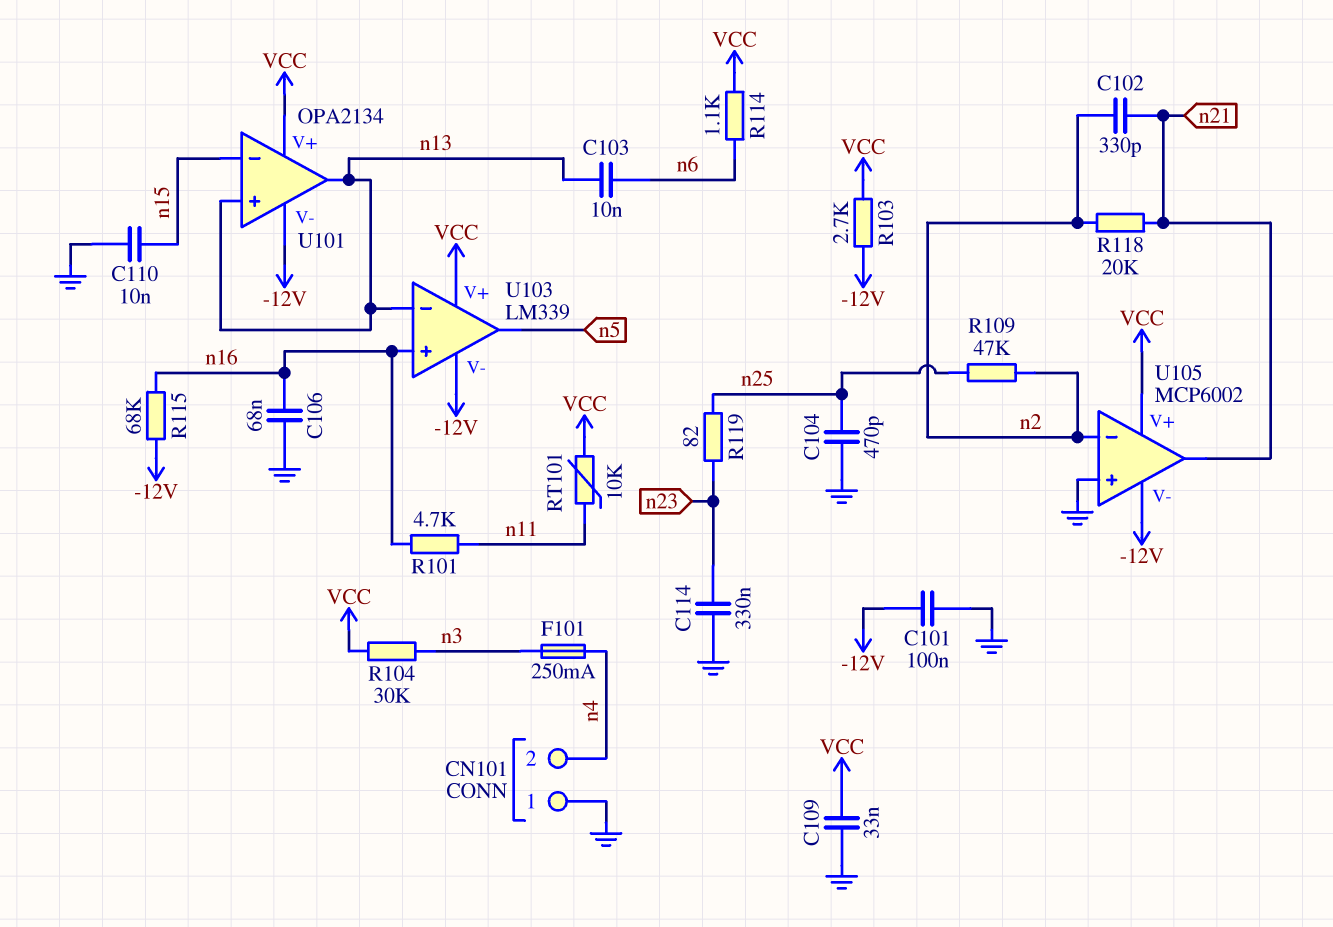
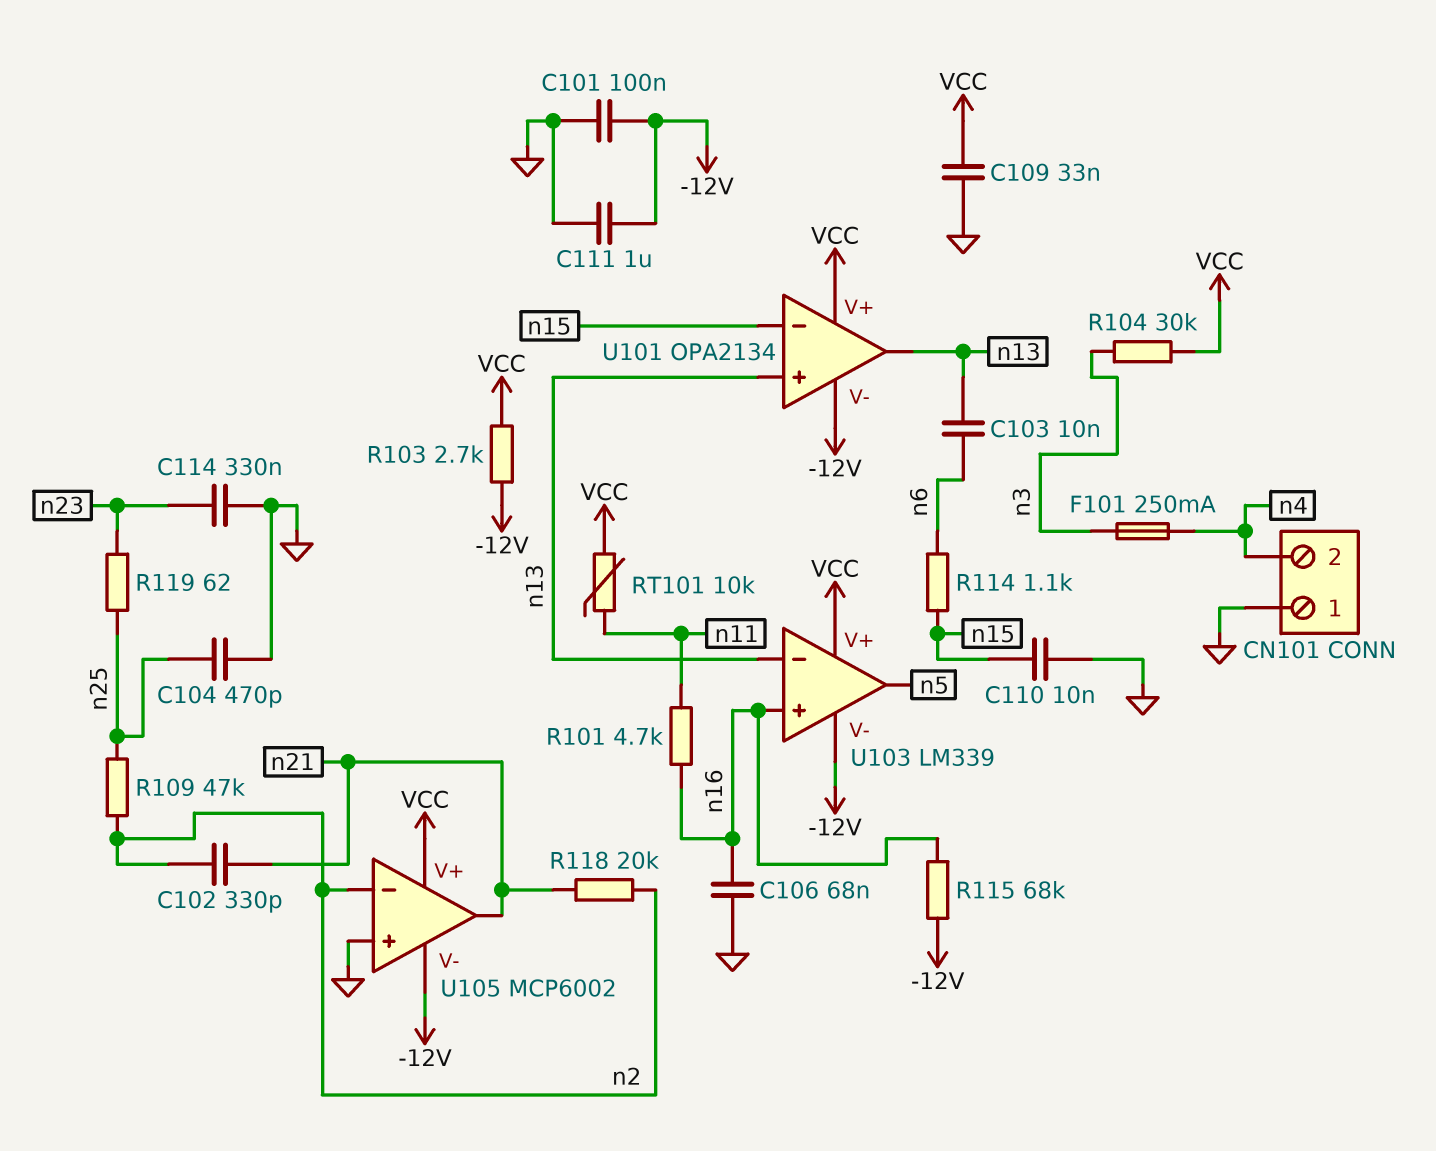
C111: none -> 1uF (-12V, GND)
R114: 1.1k (VCC, n6) -> 1.1k (n6, n15)
R119: 82 (n23, n25) -> 62 (n23, n25)

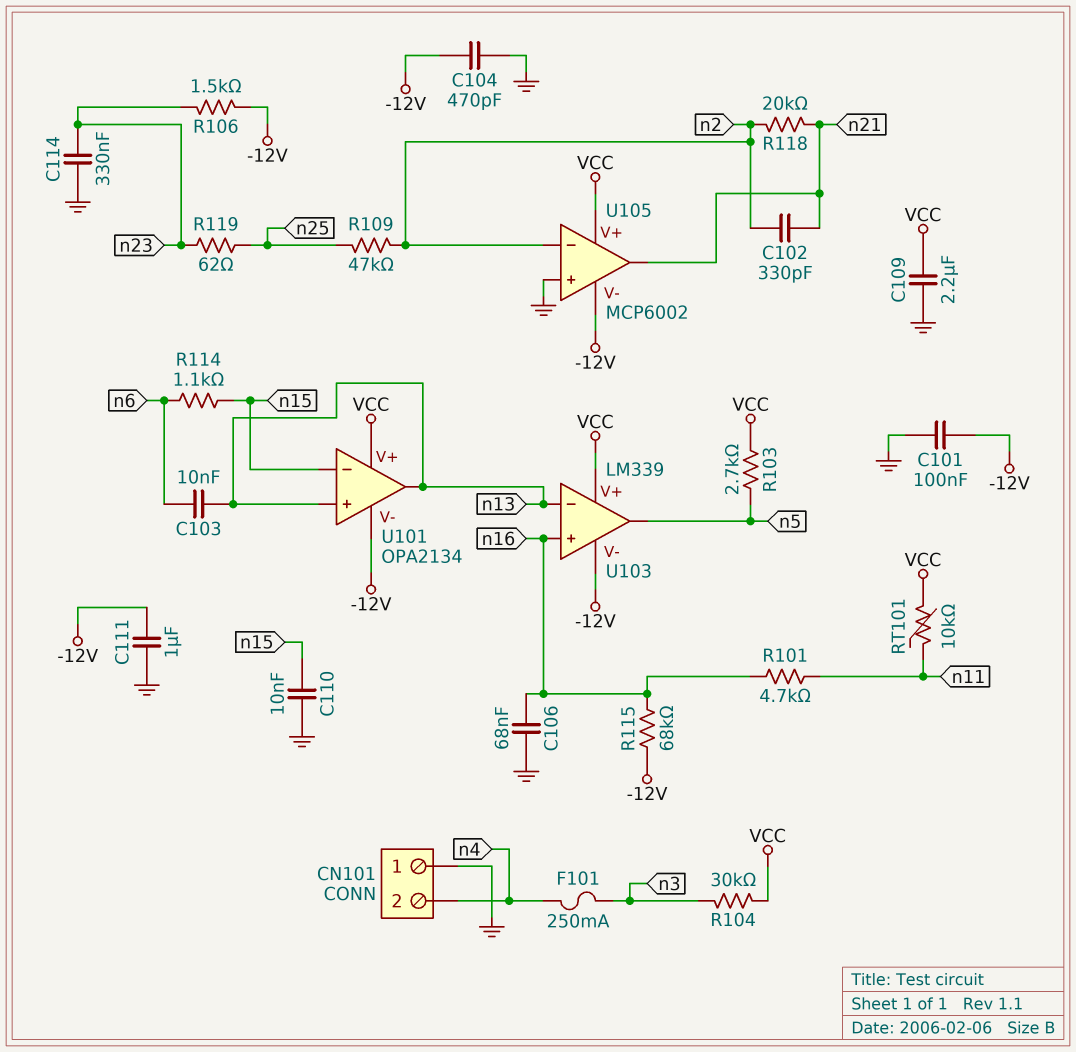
C104: 470pF (GND, n25) -> 470pF (-12V, GND)
C109: 33nF (GND, VCC) -> 2.2uF (GND, VCC)
R103: 2.7k (-12V, VCC) -> 2.7k (VCC, n5)
R106: none -> 1.5k (-12V, n23)

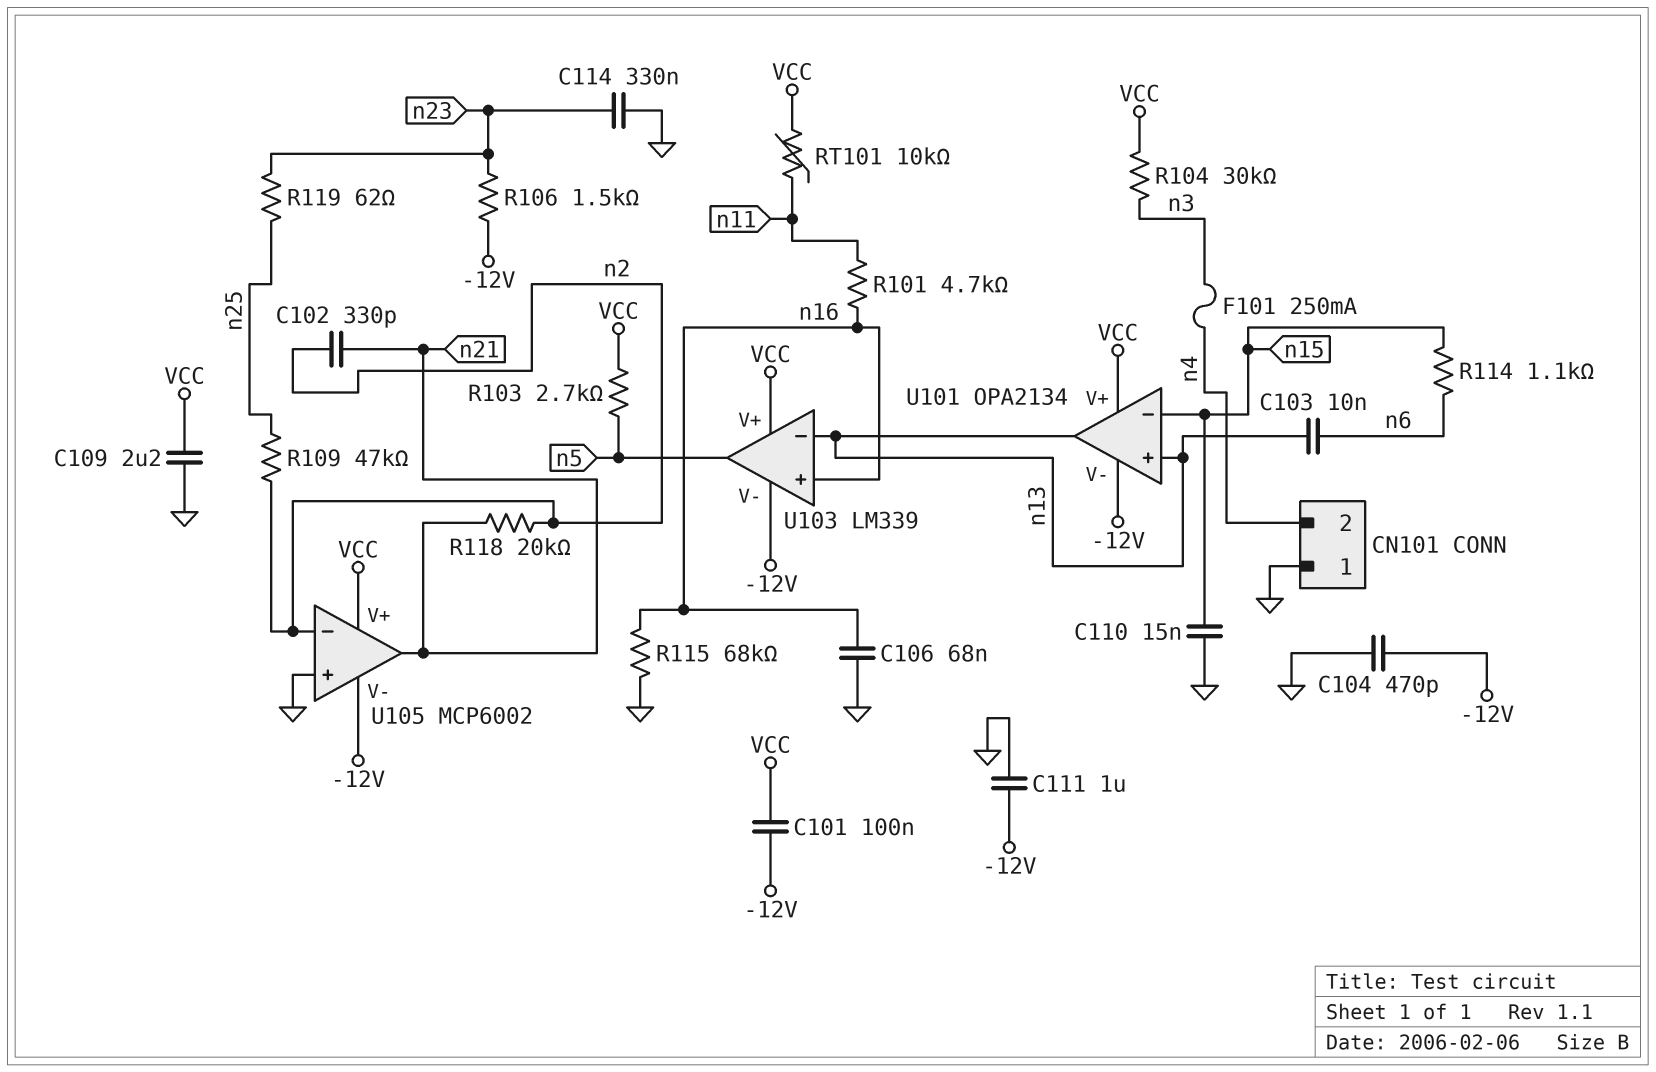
C101: 100nF (-12V, GND) -> 100nF (-12V, VCC)
C110: 10nF (GND, n15) -> 15nF (GND, n15)
R115: 68k (-12V, n16) -> 68k (GND, n16)

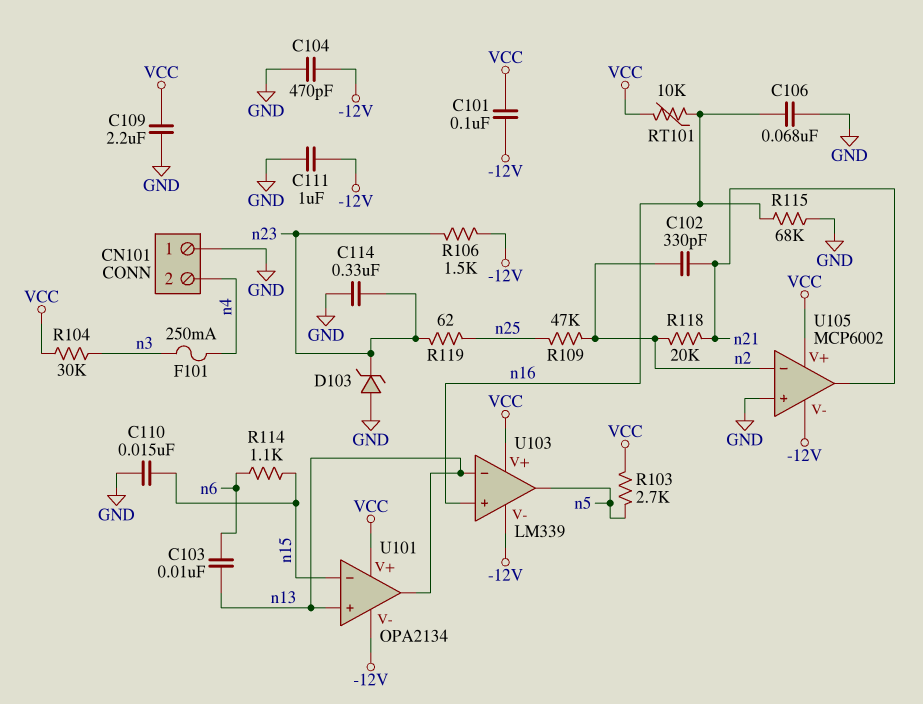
D103: none -> zener (A GND, K n23)
R101: 4.7k (n11, n16) -> none
RT101: 10k (VCC, n11) -> 10k (VCC, n16)

